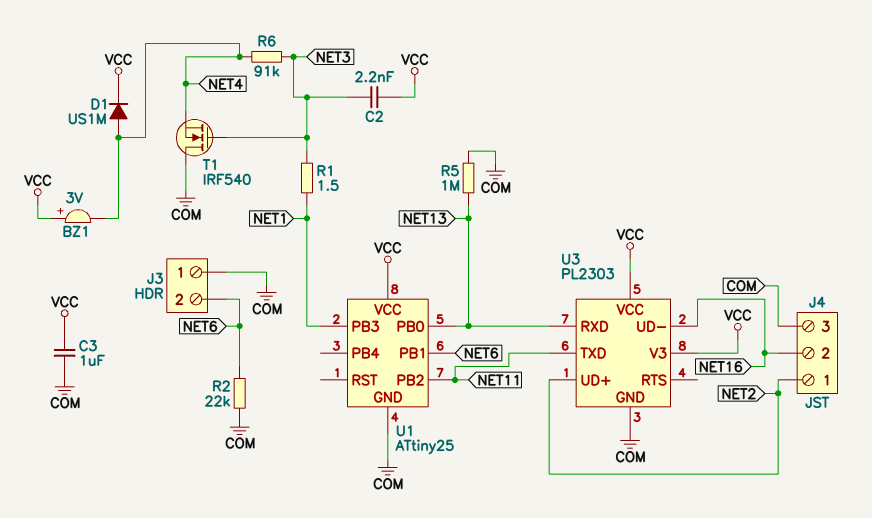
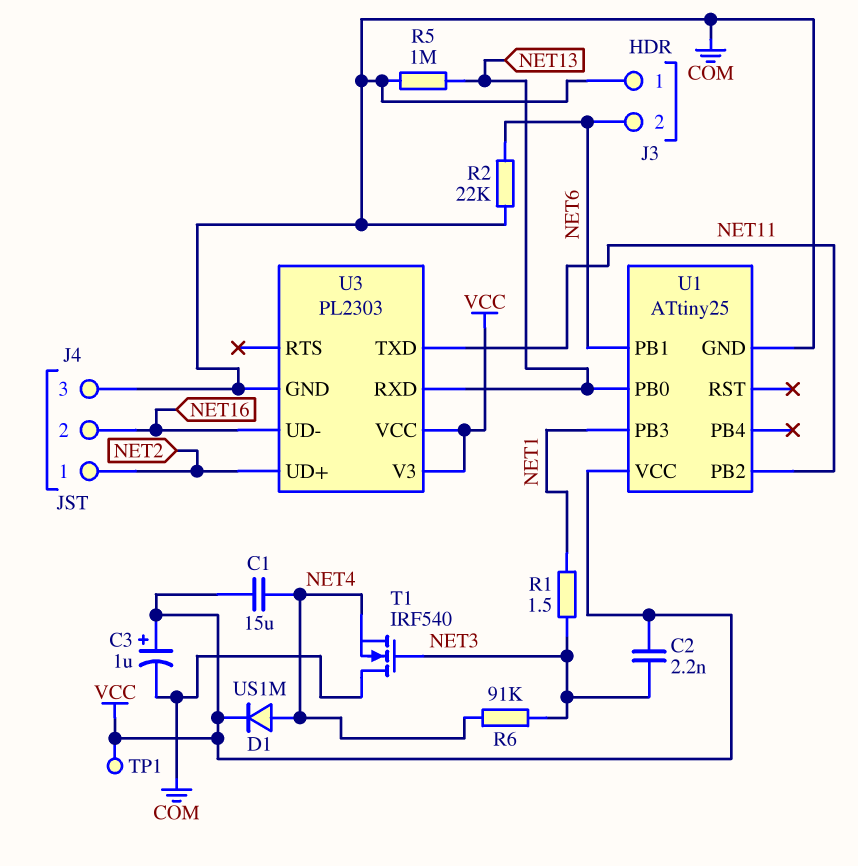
BZ1: buzzer 3V (plus VCC, minus NET4) -> none
C1: none -> 15uF (NET4, VCC)
C3: 1uF (COM, VCC) -> 1uF (plus VCC, minus COM)
TP1: none -> test point (VCC)

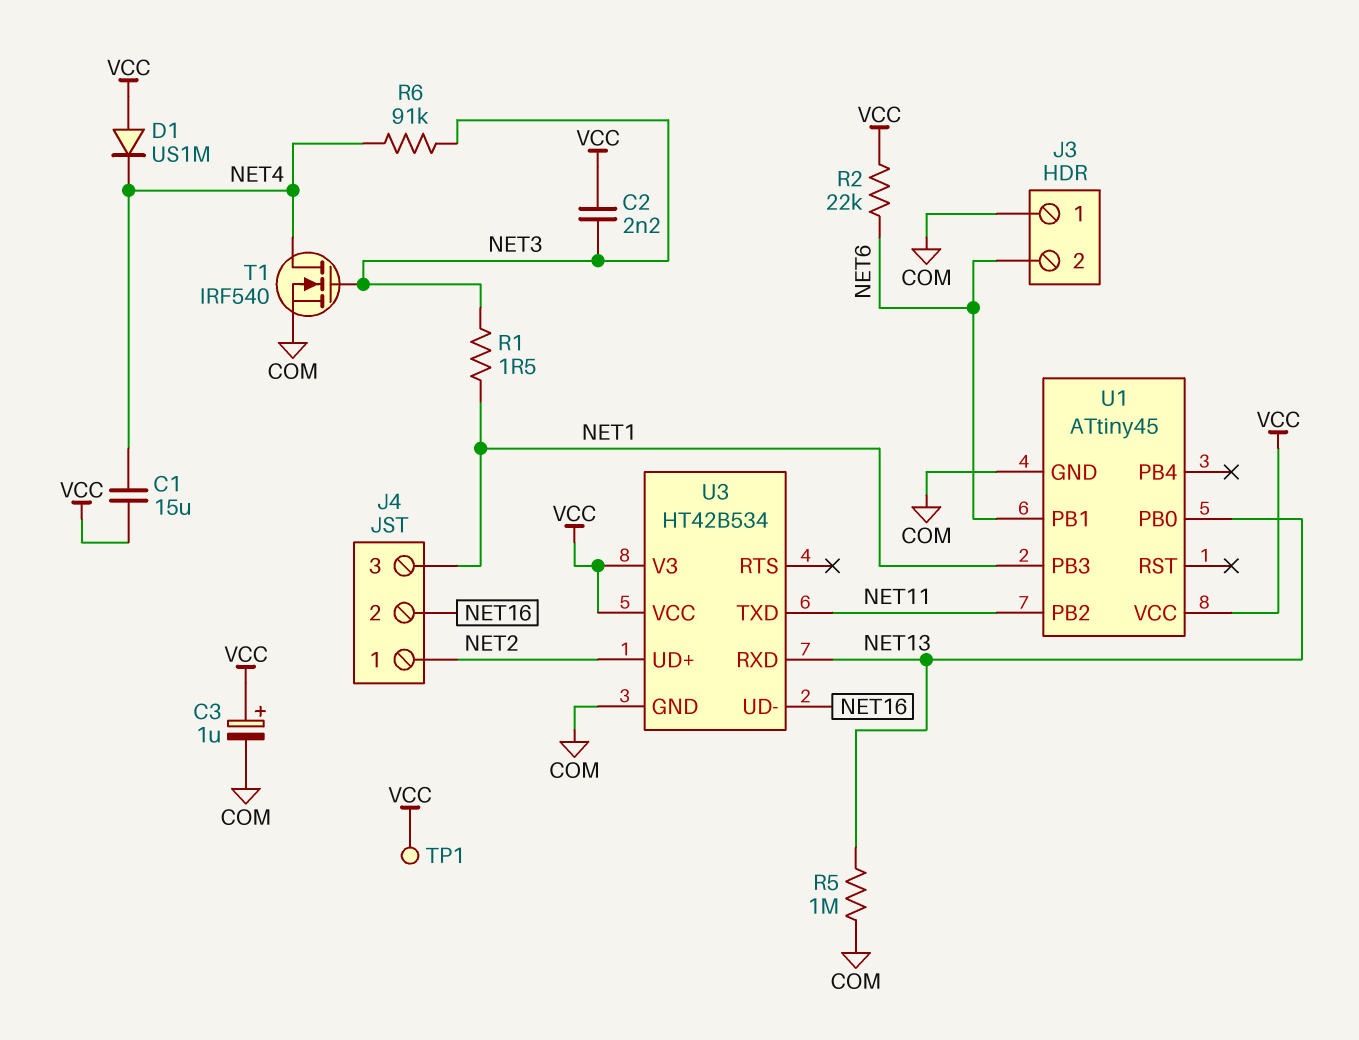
D1: diode US1M (A NET4, K VCC) -> diode US1M (A VCC, K NET4)
J4 pin 3: COM -> NET1
R2: 22k (COM, NET6) -> 22k (NET6, VCC)
T1: NMOS IRF540 (G NET3, D COM, S NET4) -> NMOS IRF540 (G NET3, D NET4, S COM)
U1: ATtiny25 -> ATtiny45
U3: PL2303 -> HT42B534

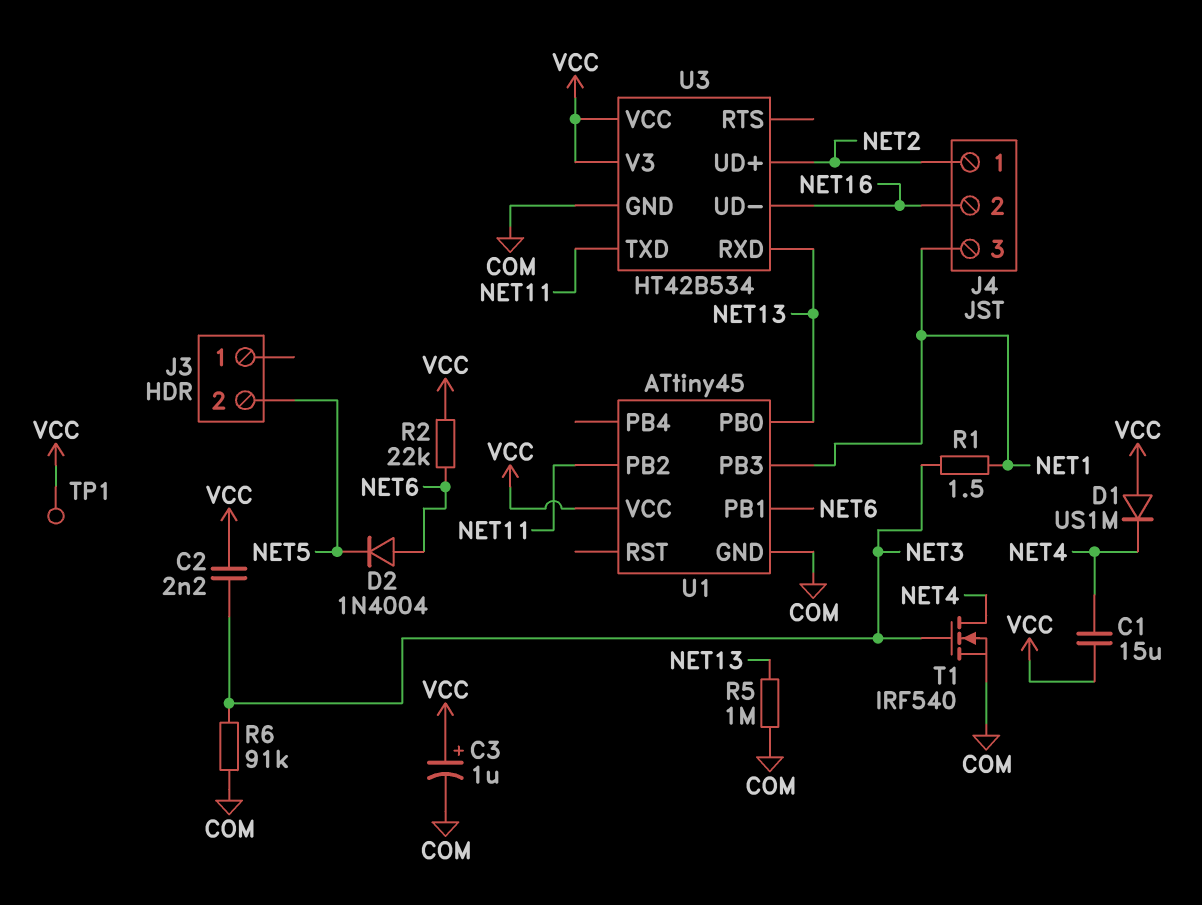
D2: none -> diode 1N4004 (A NET6, K NET5)
J3 pin 1: COM -> none
J3 pin 2: NET6 -> NET5
R6: 91k (NET3, NET4) -> 91k (COM, NET3)

